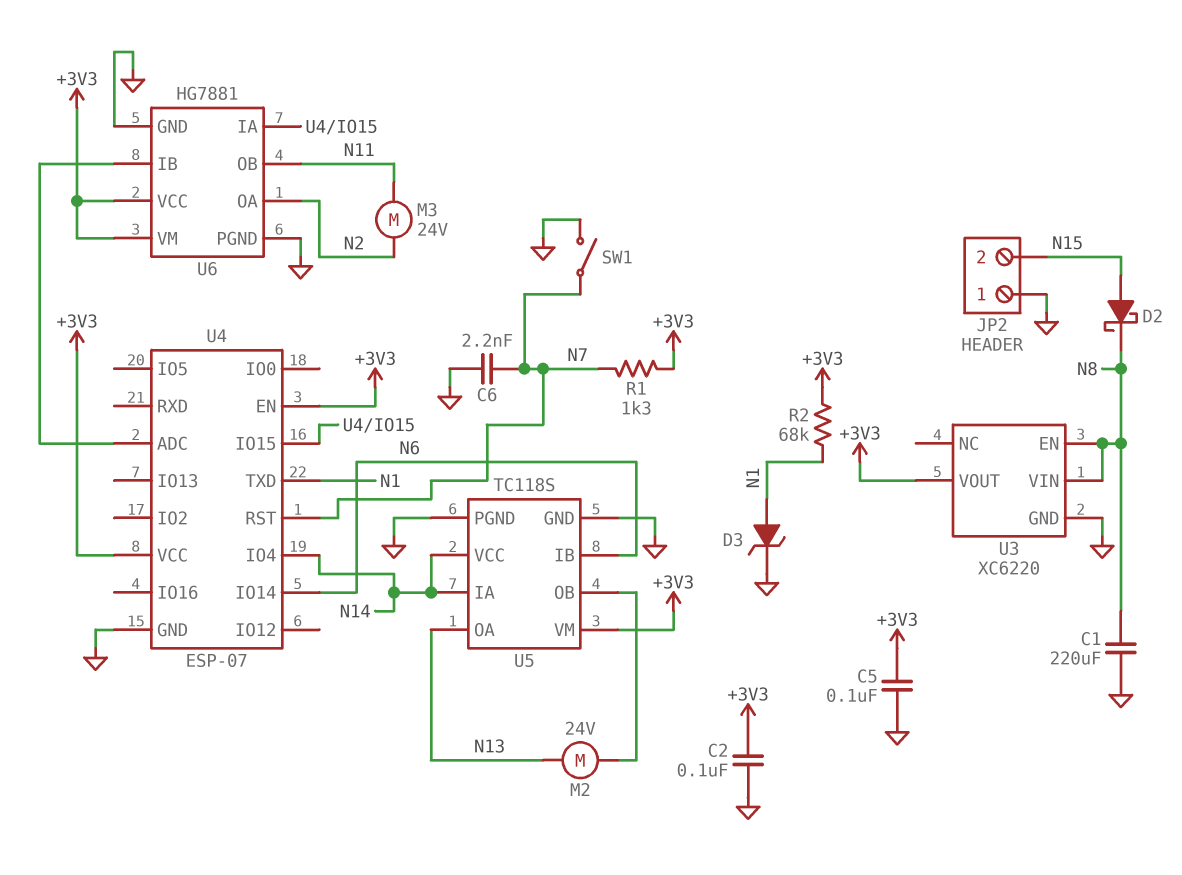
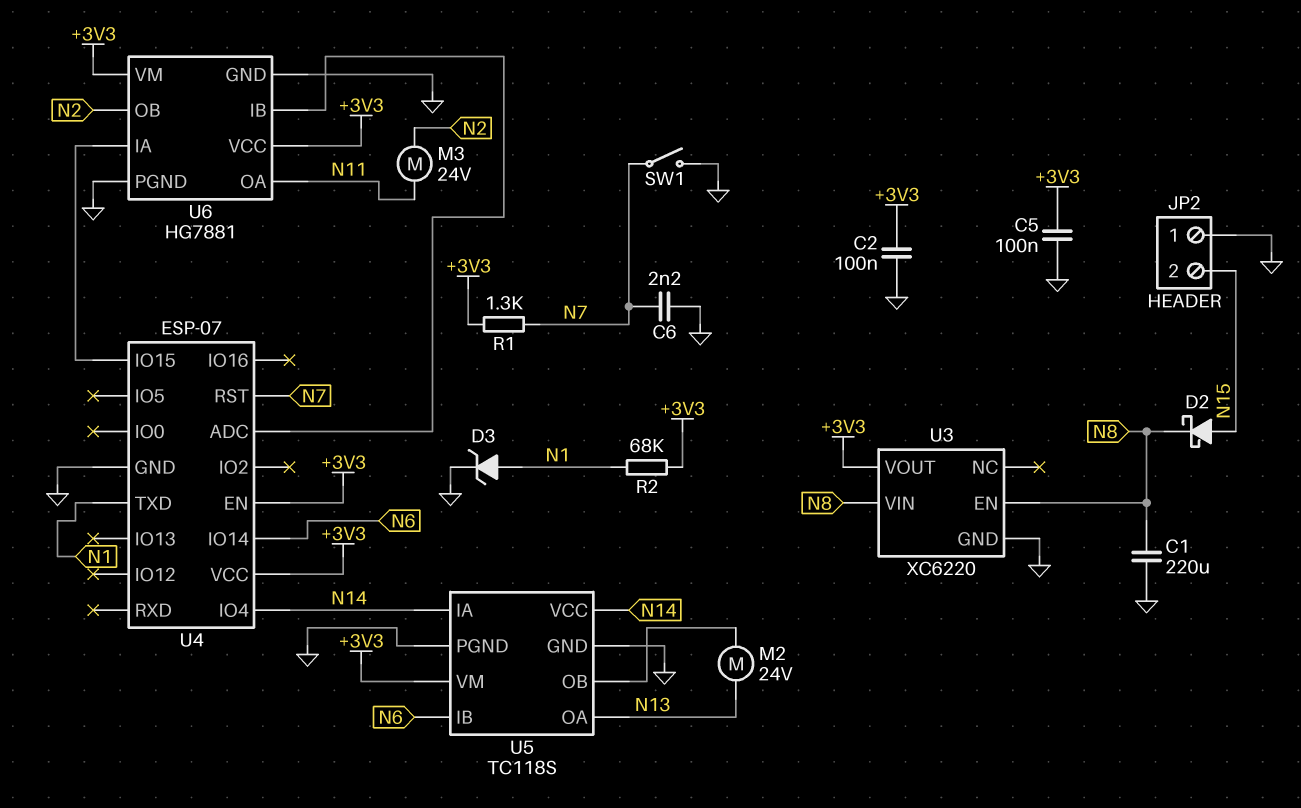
U6 pin OA: N2 -> N11
U6 pin OB: N11 -> N2

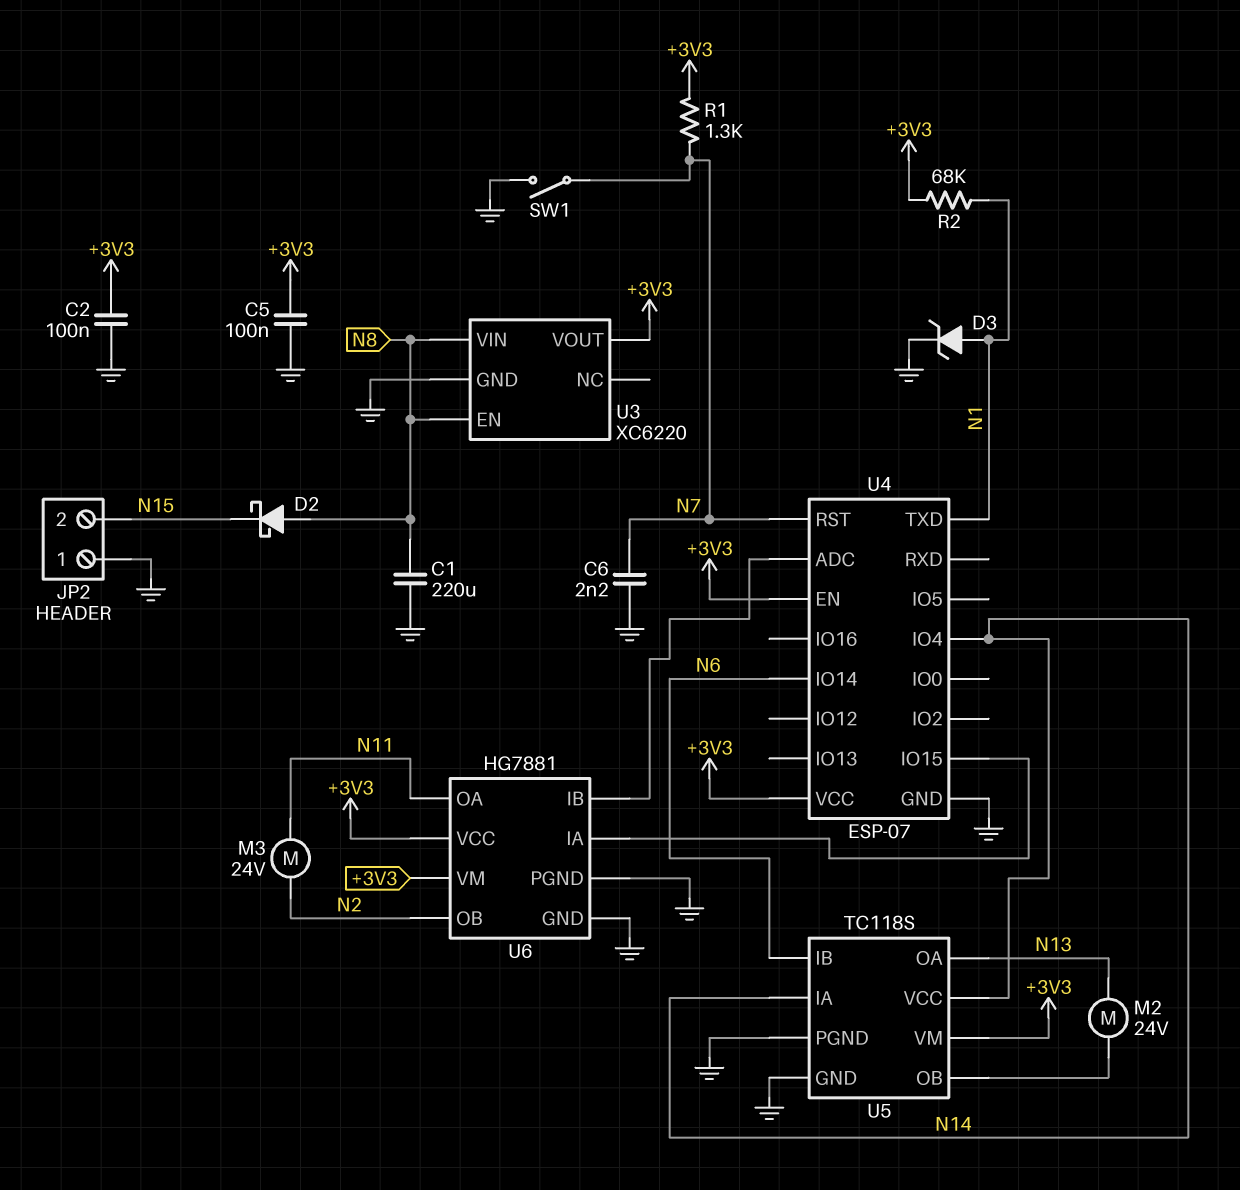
D2: schottky (A N15, K N8) -> schottky (A N8, K N15)

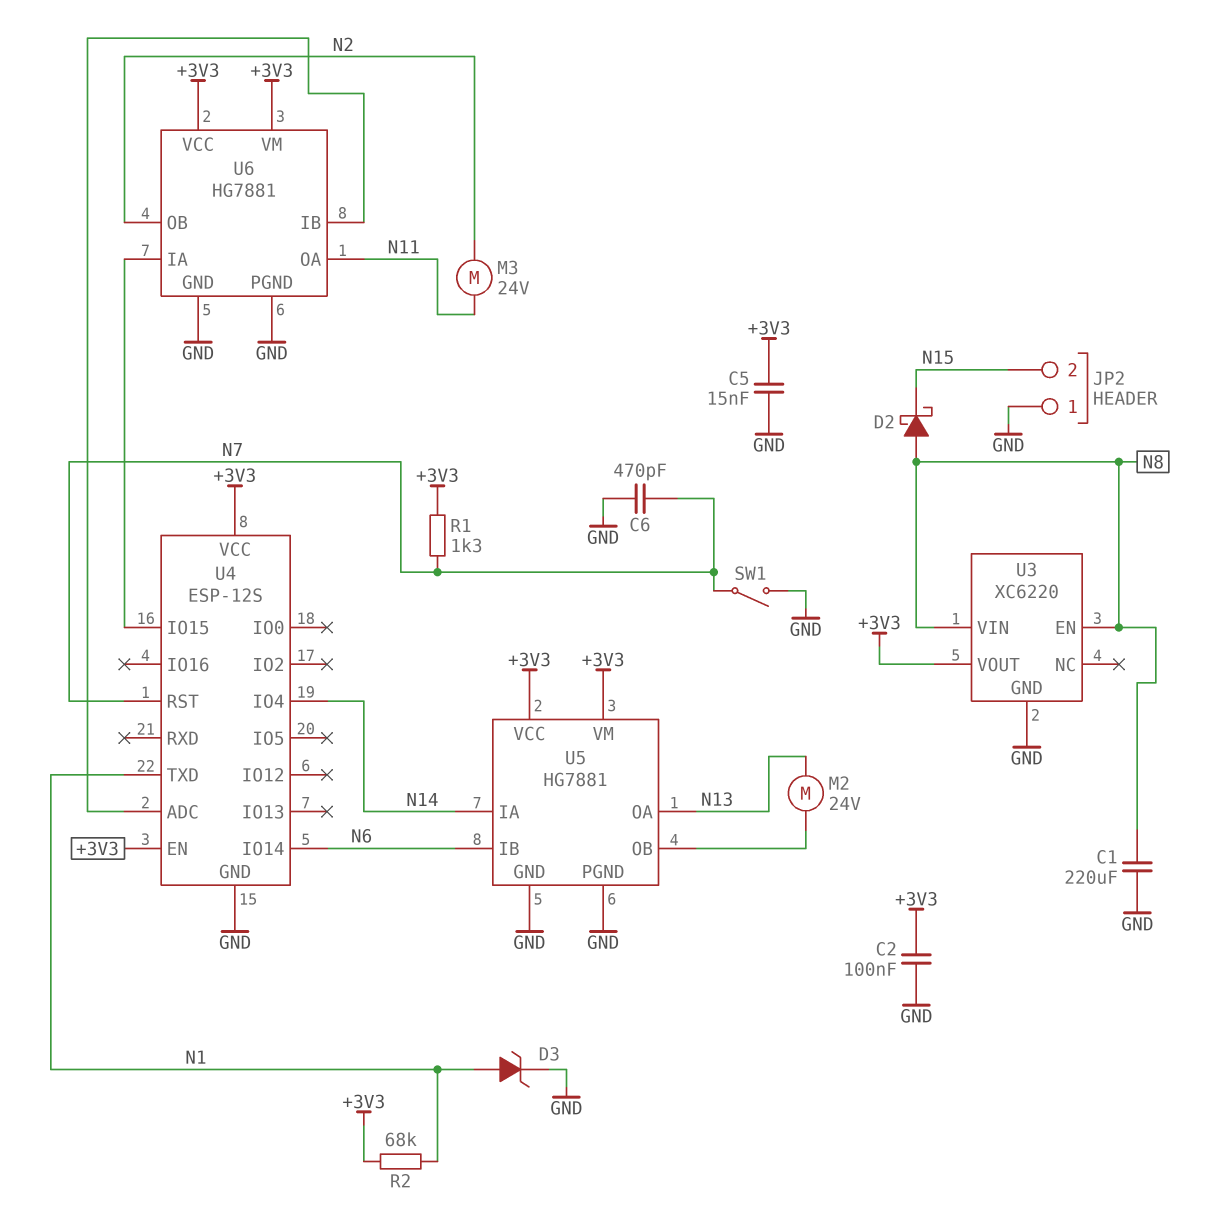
C5: 100nF (+3V3, GND) -> 15nF (+3V3, GND)
C6: 2.2nF (GND, N7) -> 470pF (GND, N7)
U4: ESP-07 -> ESP-12S
U5: TC118S -> HG7881
U5 pin VCC: N14 -> +3V3

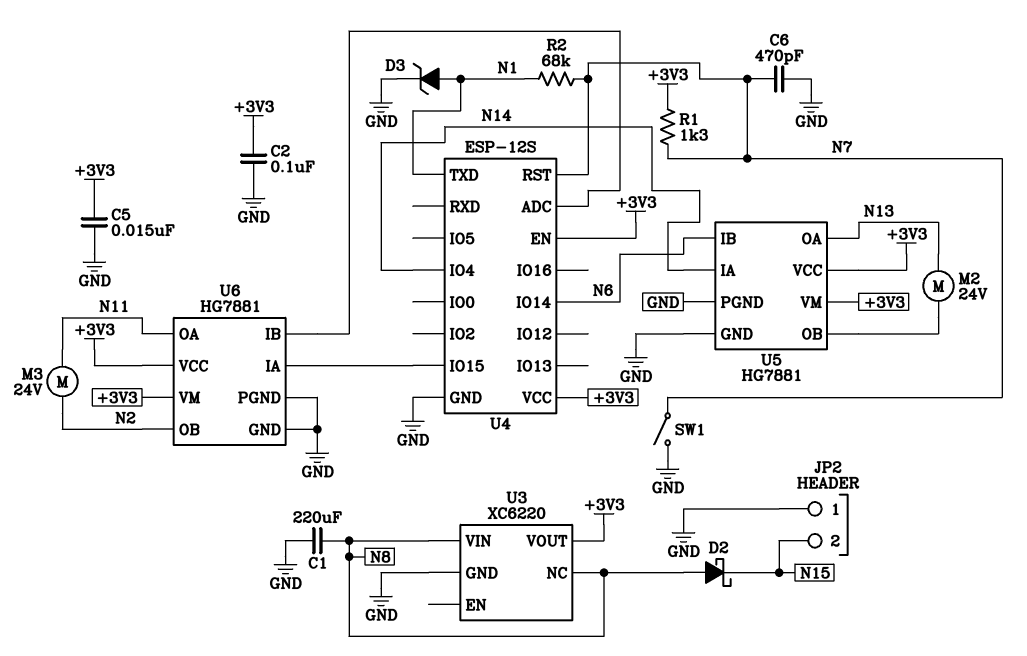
R2: 68k (+3V3, N1) -> 68k (N1, N7)
U3 pin EN: N8 -> none
U3 pin NC: none -> N8

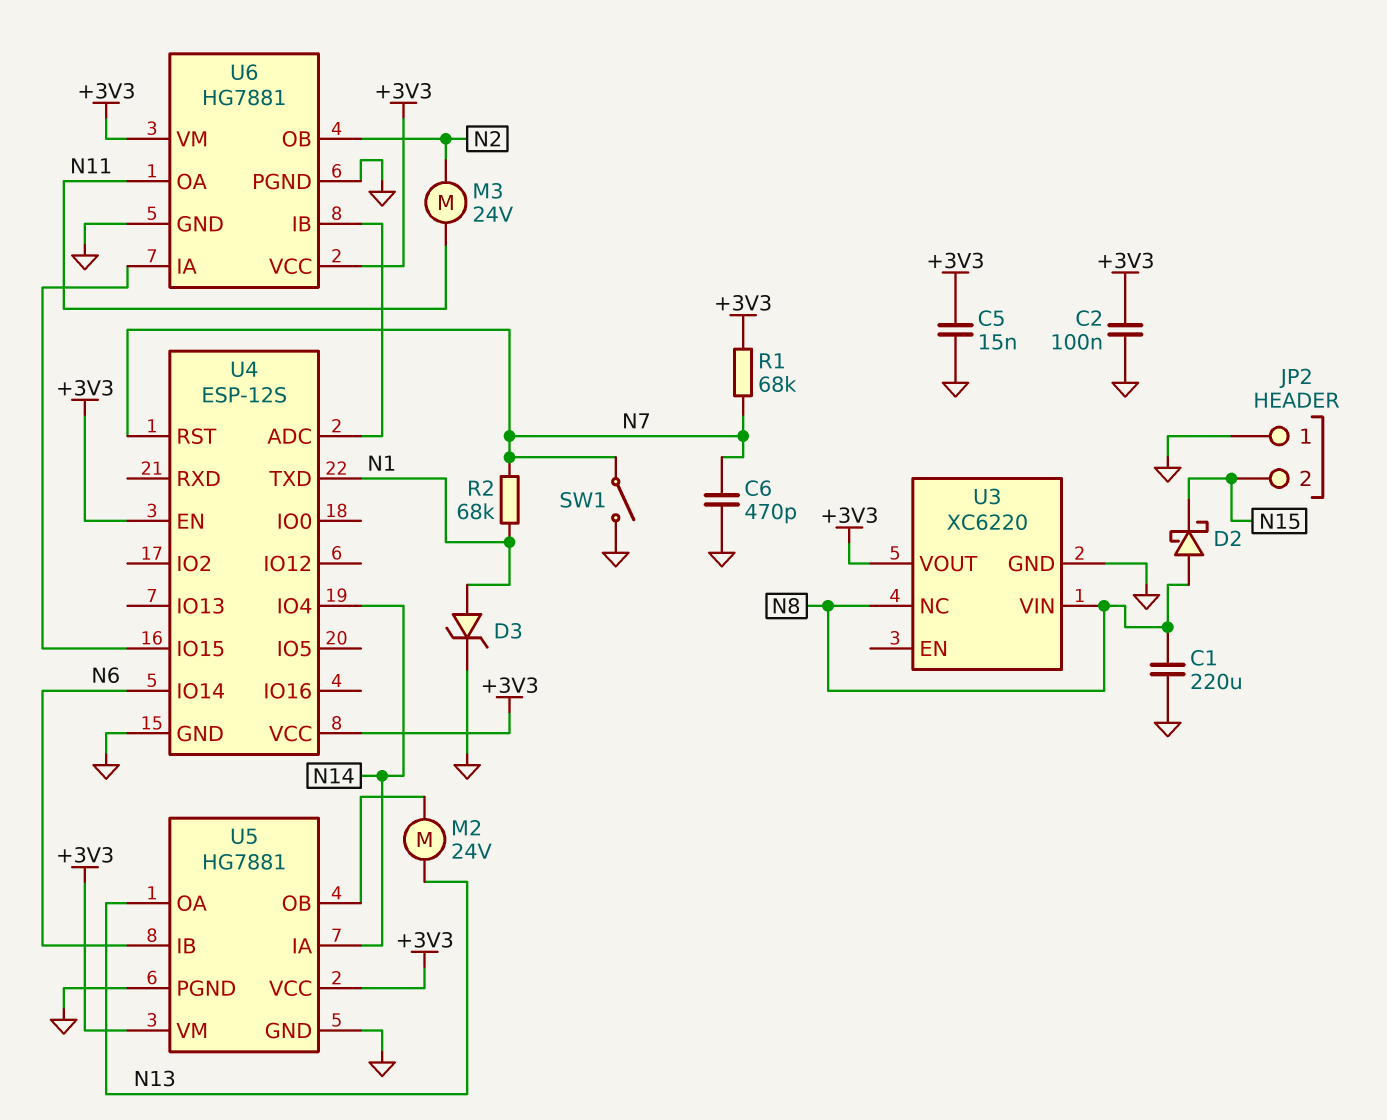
R1: 1.3k (+3V3, N7) -> 68k (+3V3, N7)

